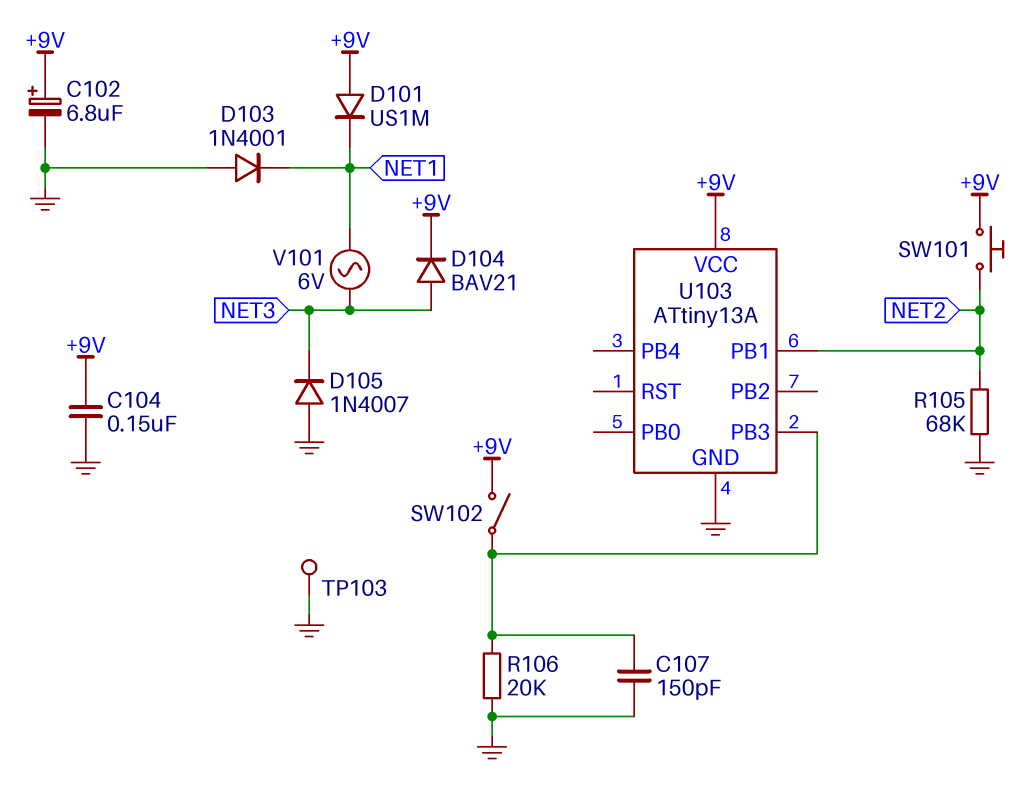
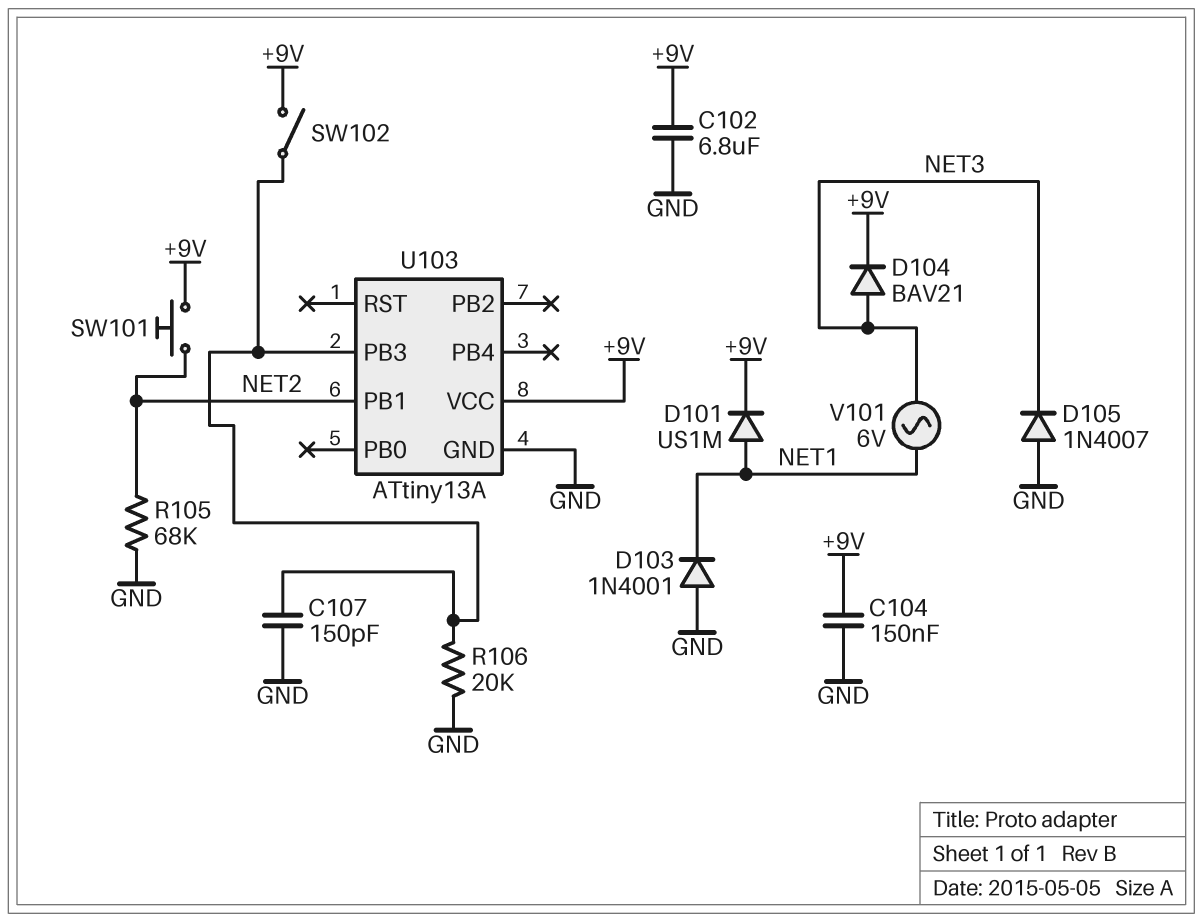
C102: 6.8uF (plus +9V, minus GND) -> 6.8uF (+9V, GND)
D101: diode US1M (A +9V, K NET1) -> diode US1M (A NET1, K +9V)
TP103: test point (GND) -> none

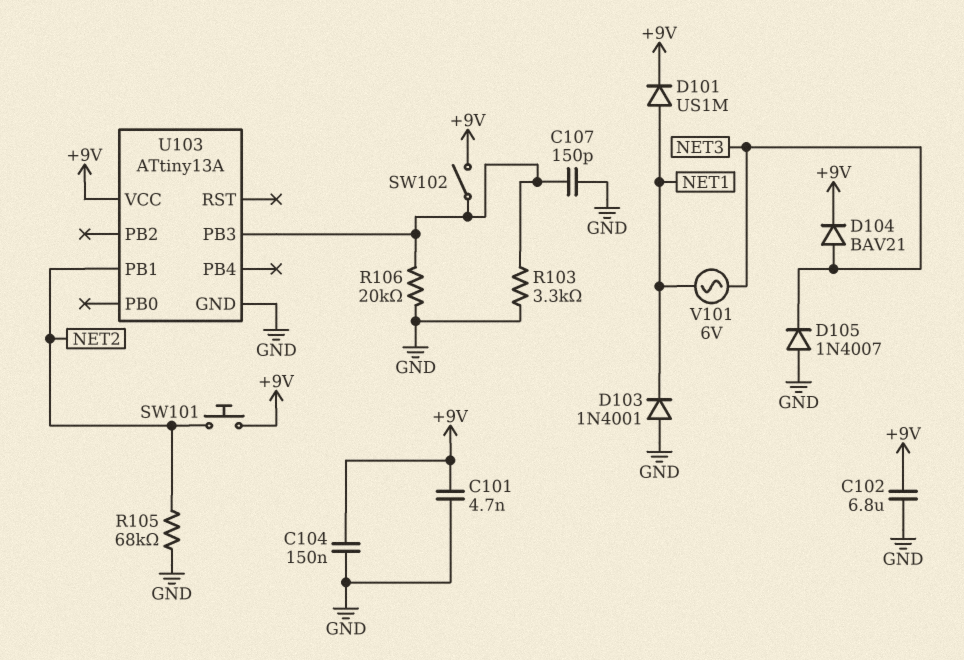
C101: none -> 4.7nF (+9V, GND)
R103: none -> 3.3k (GND, U103/PB3)

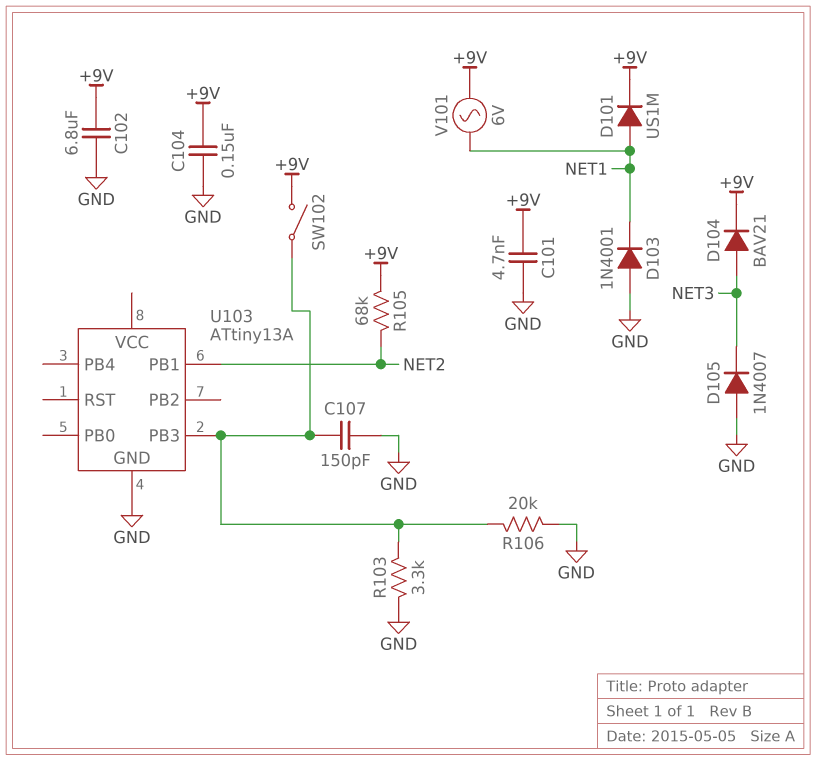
R105: 68k (GND, NET2) -> 68k (+9V, NET2)
SW101: button (+9V, NET2) -> none
U103 pin VCC: +9V -> none
V101: AC 6V (NET1, NET3) -> AC 6V (+9V, NET1)

